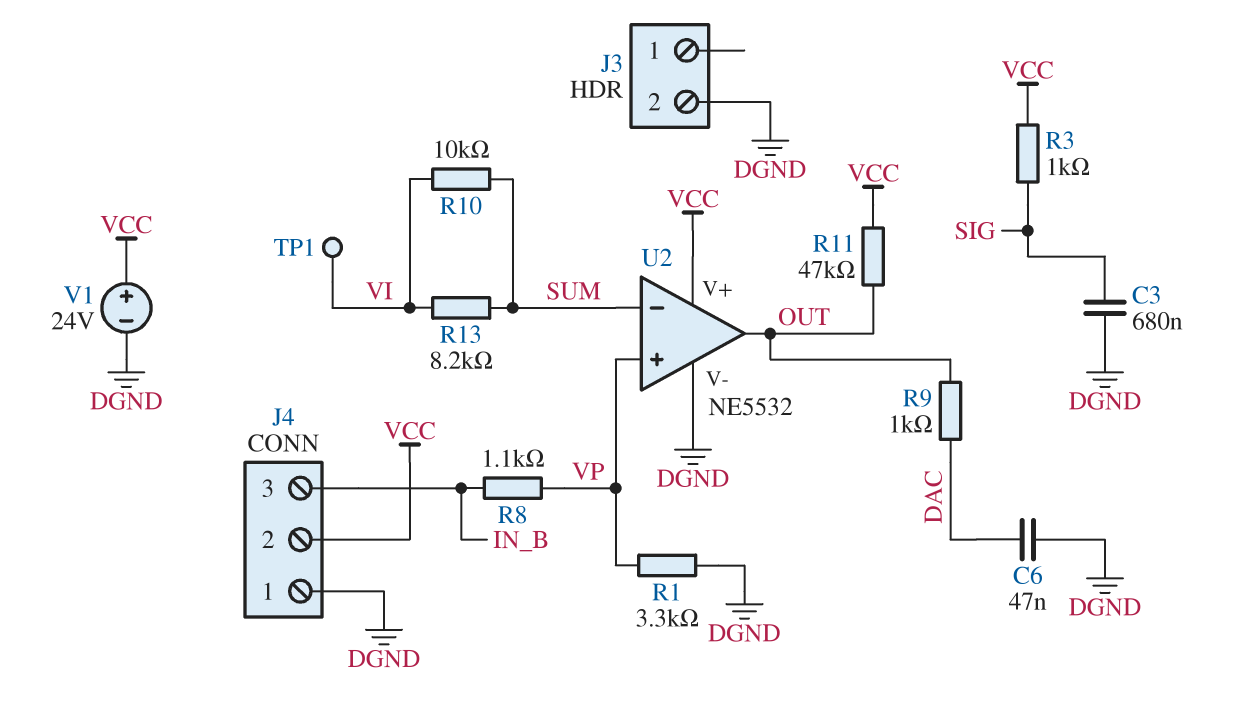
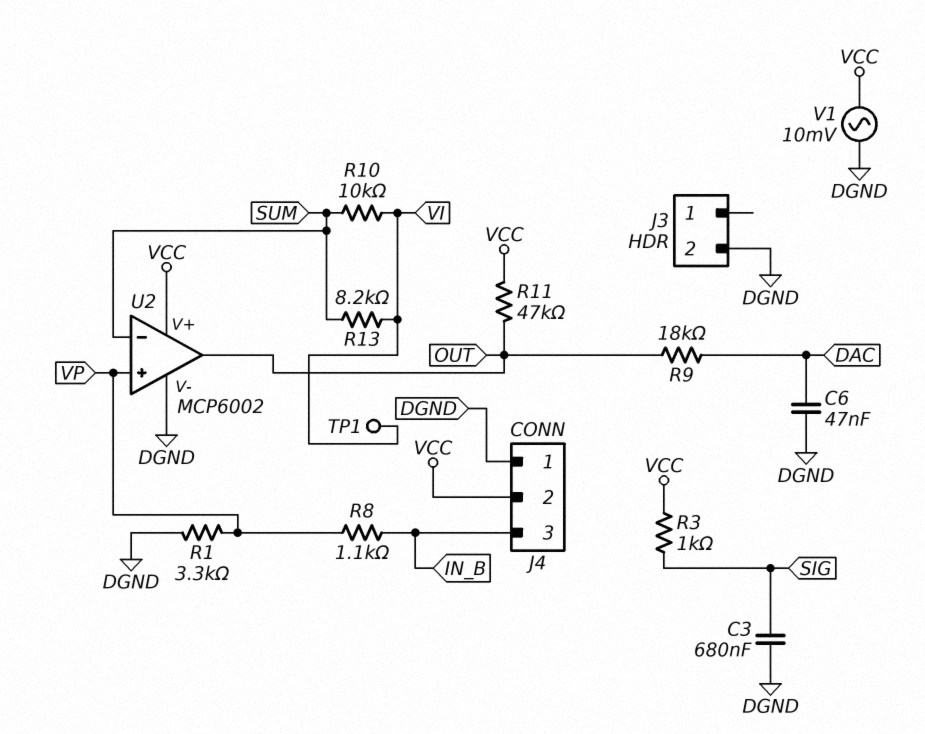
R9: 1k (DAC, OUT) -> 18k (DAC, OUT)
U2: NE5532 -> MCP6002
V1: 24V (plus VCC, minus DGND) -> AC 10mV (DGND, VCC)

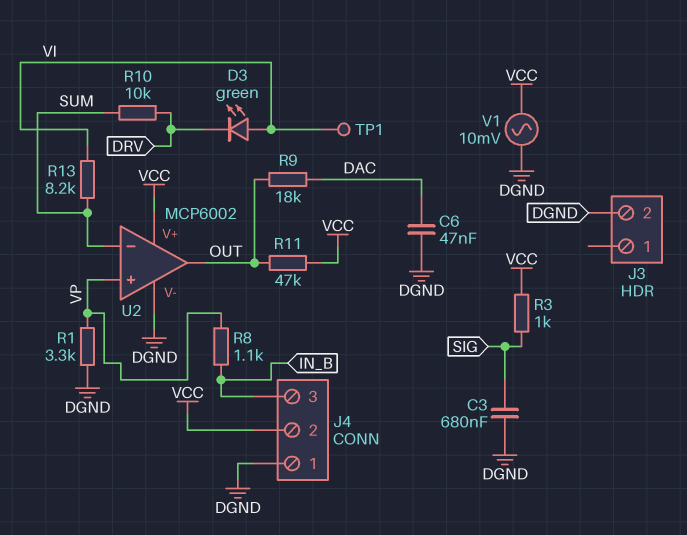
D3: none -> LED green (A VI, K DRV)
R10: 10k (SUM, VI) -> 10k (DRV, SUM)

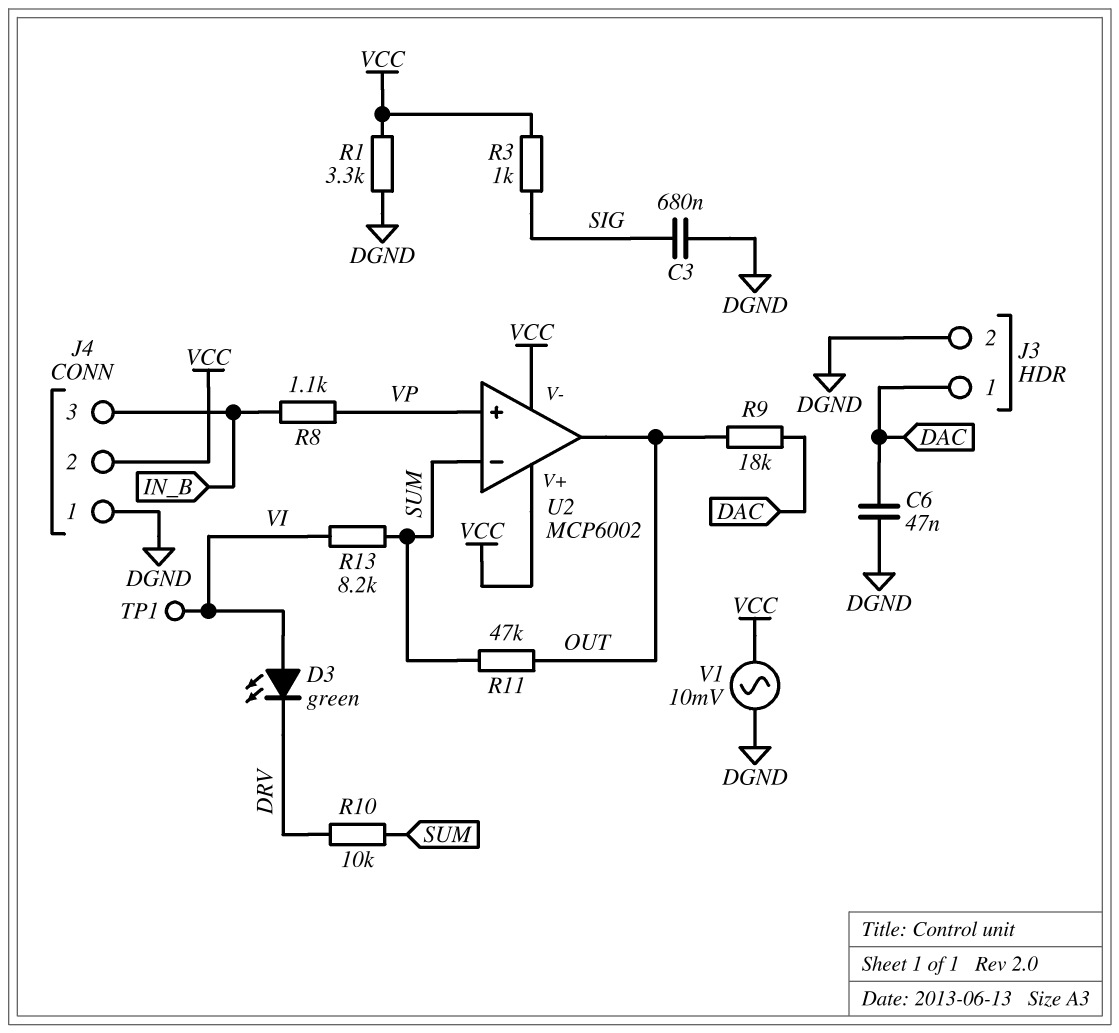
J3 pin 1: none -> DAC
R1: 3.3k (DGND, VP) -> 3.3k (DGND, VCC)
R11: 47k (OUT, VCC) -> 47k (OUT, SUM)
U2 pin V-: DGND -> VCC

